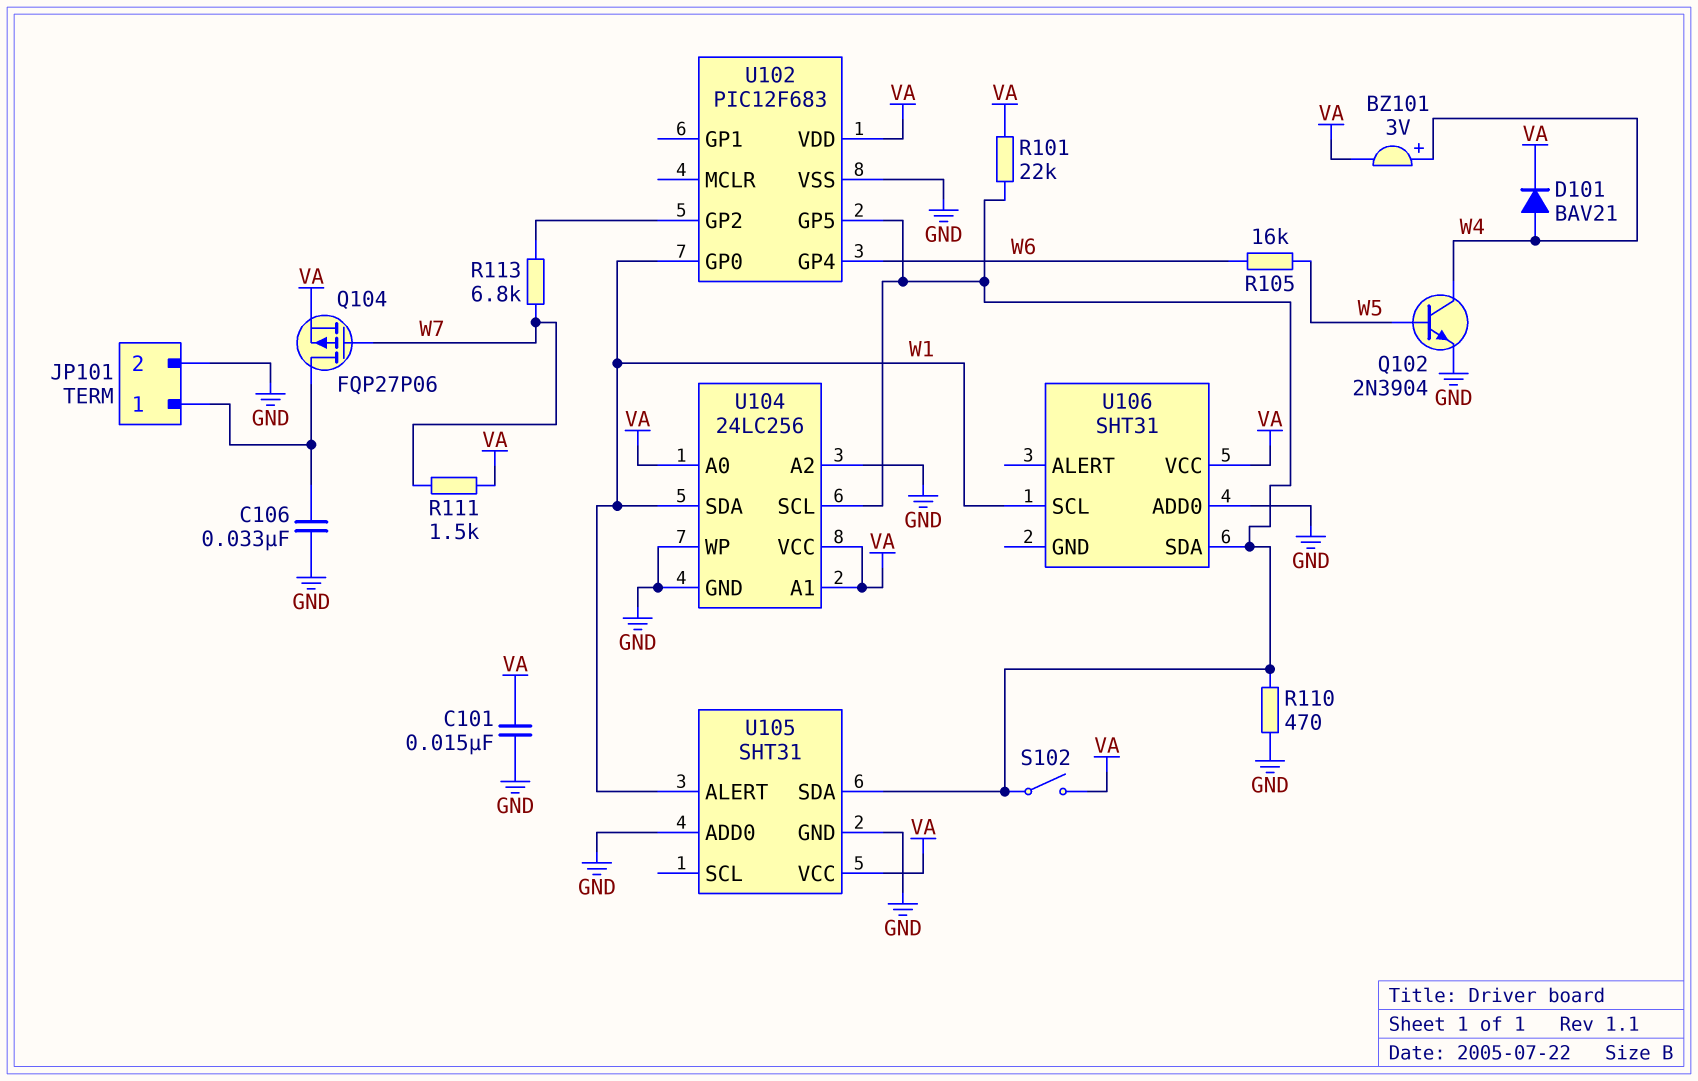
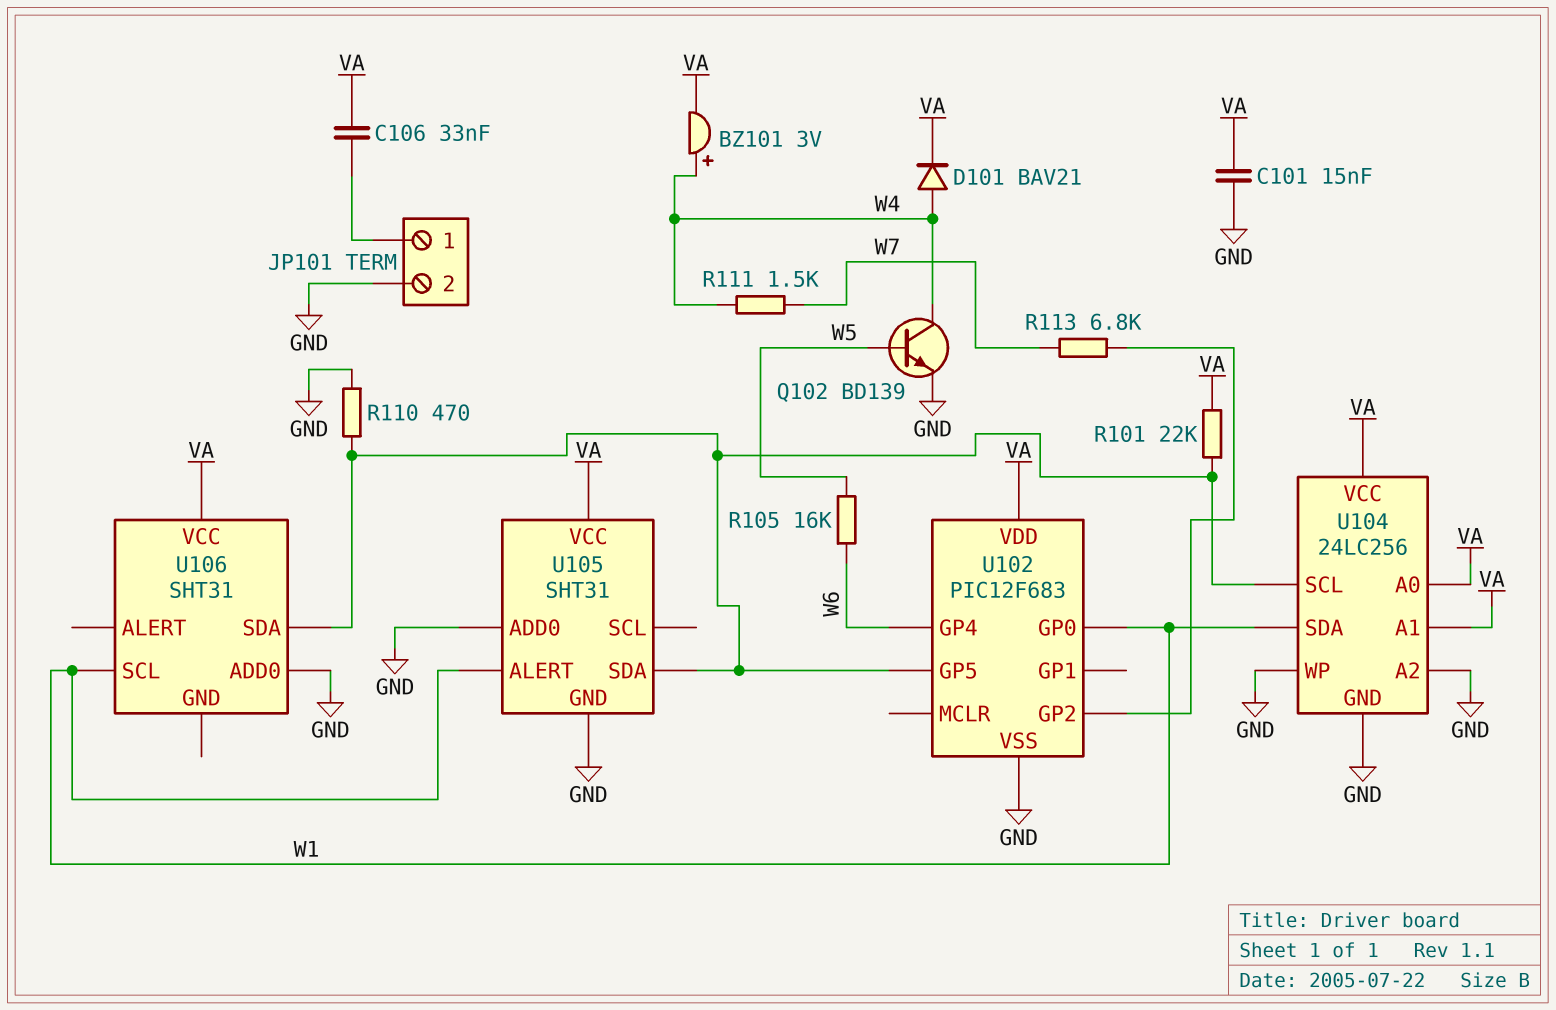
C106: 33nF (GND, JP101/1) -> 33nF (JP101/1, VA)
Q102: NPN 2N3904 (B W5, C W4, E GND) -> NPN BD139 (B W5, C W4, E GND)
Q104: PMOS FQP27P06 (G W7, D JP101/1, S VA) -> none
R111: 1.5k (VA, W7) -> 1.5k (W4, W7)
S102: switch (U102/GP5, VA) -> none

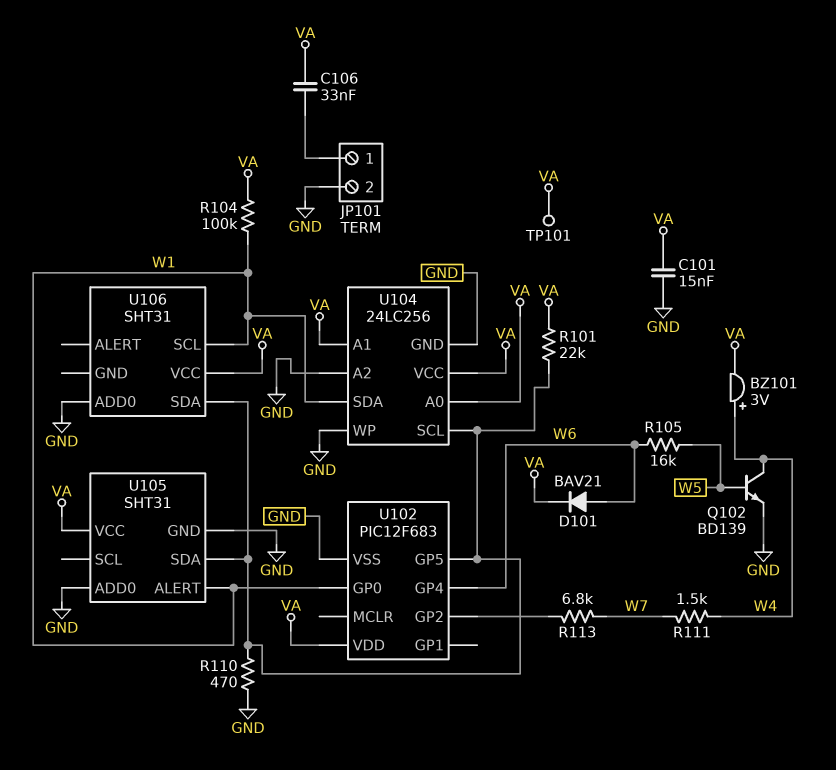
D101: diode BAV21 (A W4, K VA) -> diode BAV21 (A W6, K VA)
R104: none -> 100k (VA, W1)
TP101: none -> test point (VA)

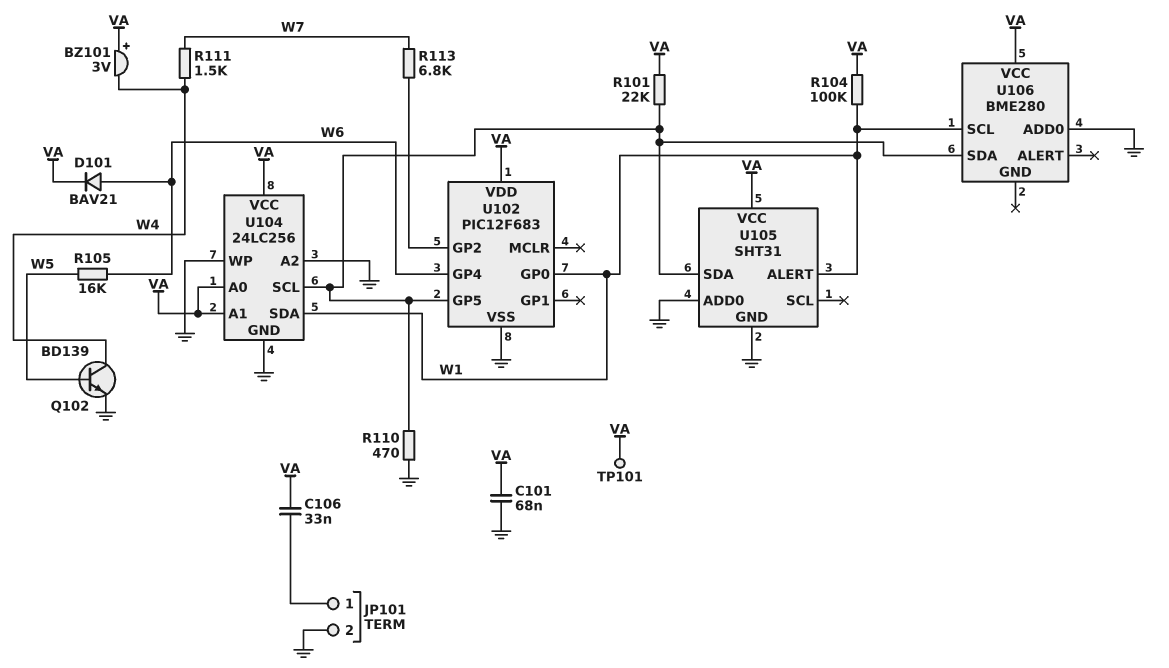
BZ101: buzzer 3V (plus W4, minus VA) -> buzzer 3V (plus VA, minus W4)
C101: 15nF (GND, VA) -> 68nF (GND, VA)
U106: SHT31 -> BME280

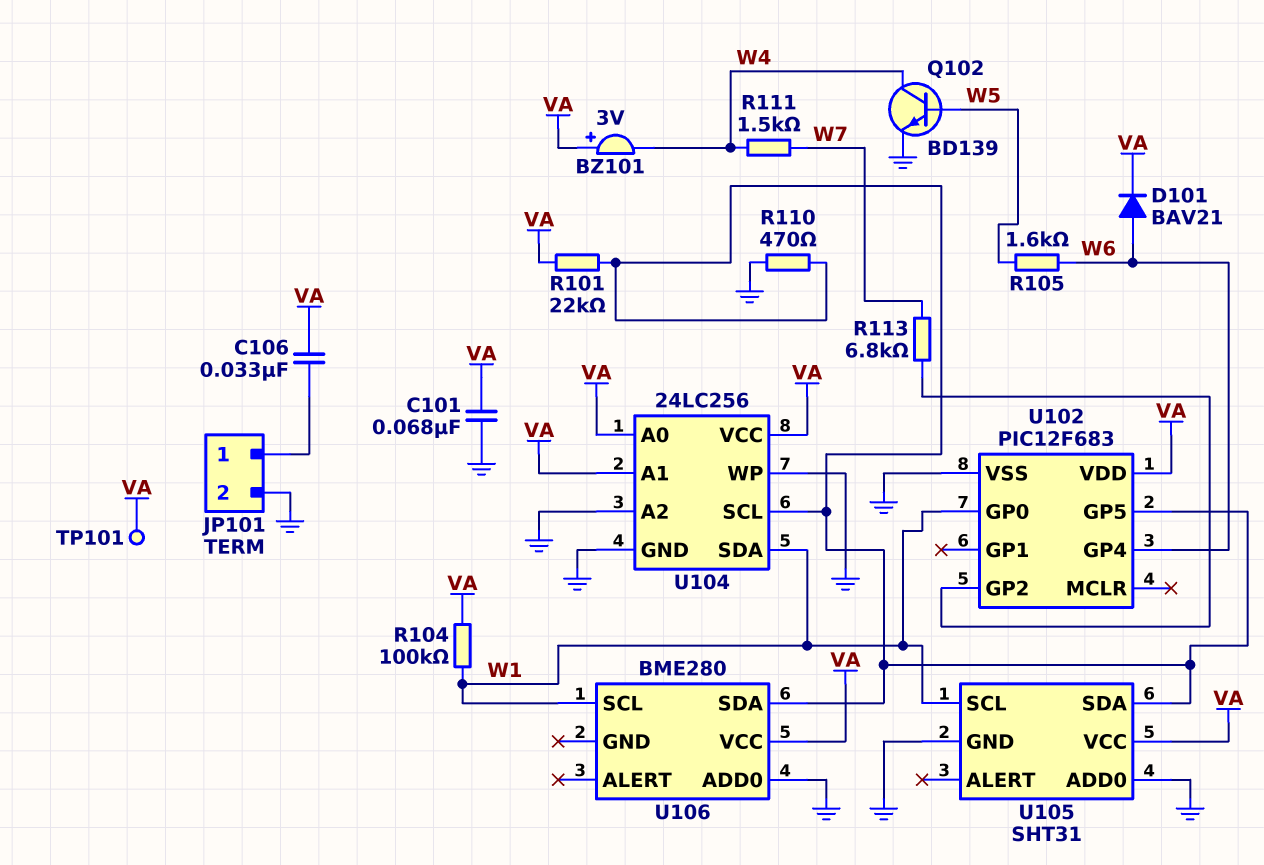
R105: 16k (W5, W6) -> 1.6k (W5, W6)
U105 pin ALERT: W1 -> none
U105 pin SCL: none -> W1

